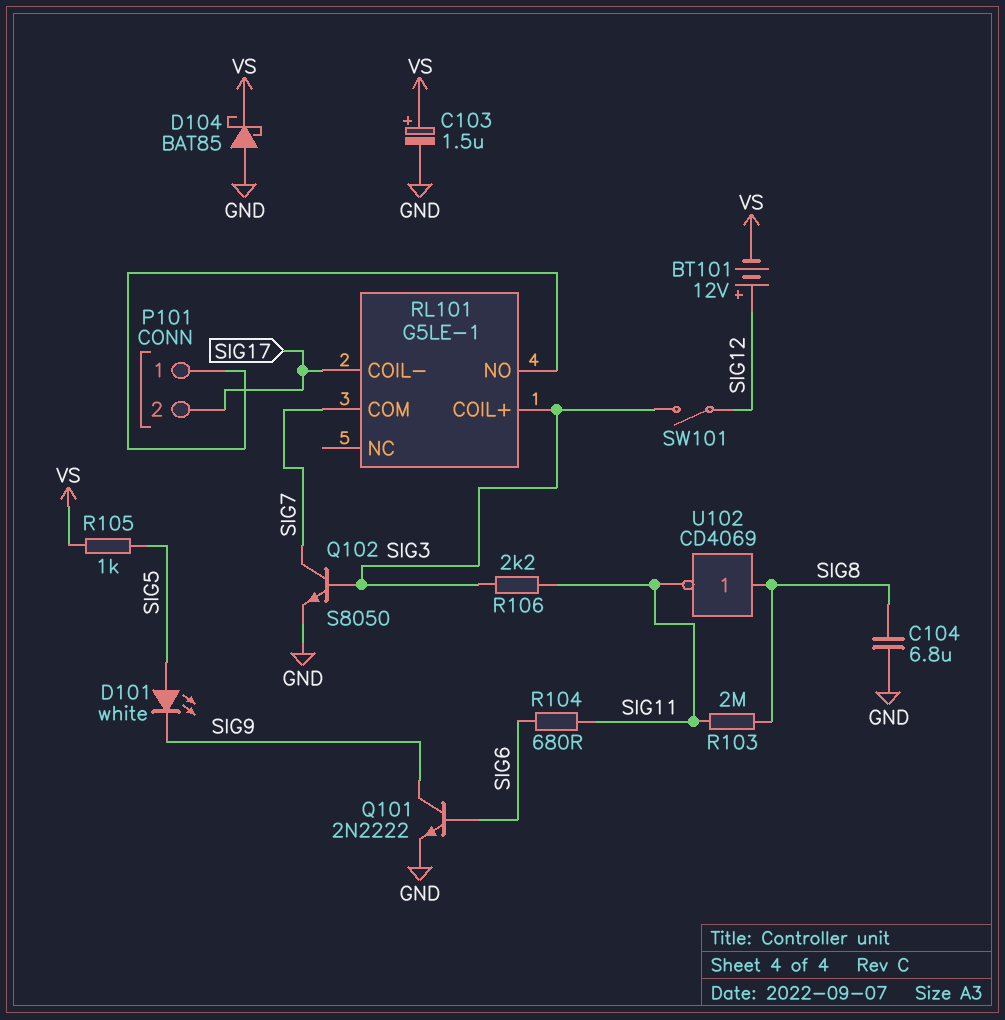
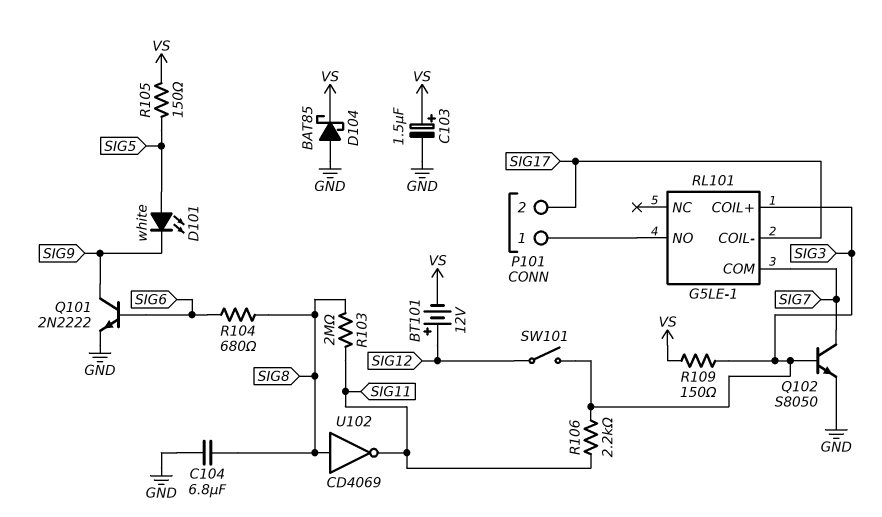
R104: 680 (SIG6, SIG11) -> 680 (SIG6, SIG8)
R105: 1k (SIG5, VS) -> 150 (SIG5, VS)
R109: none -> 150 (SIG3, VS)

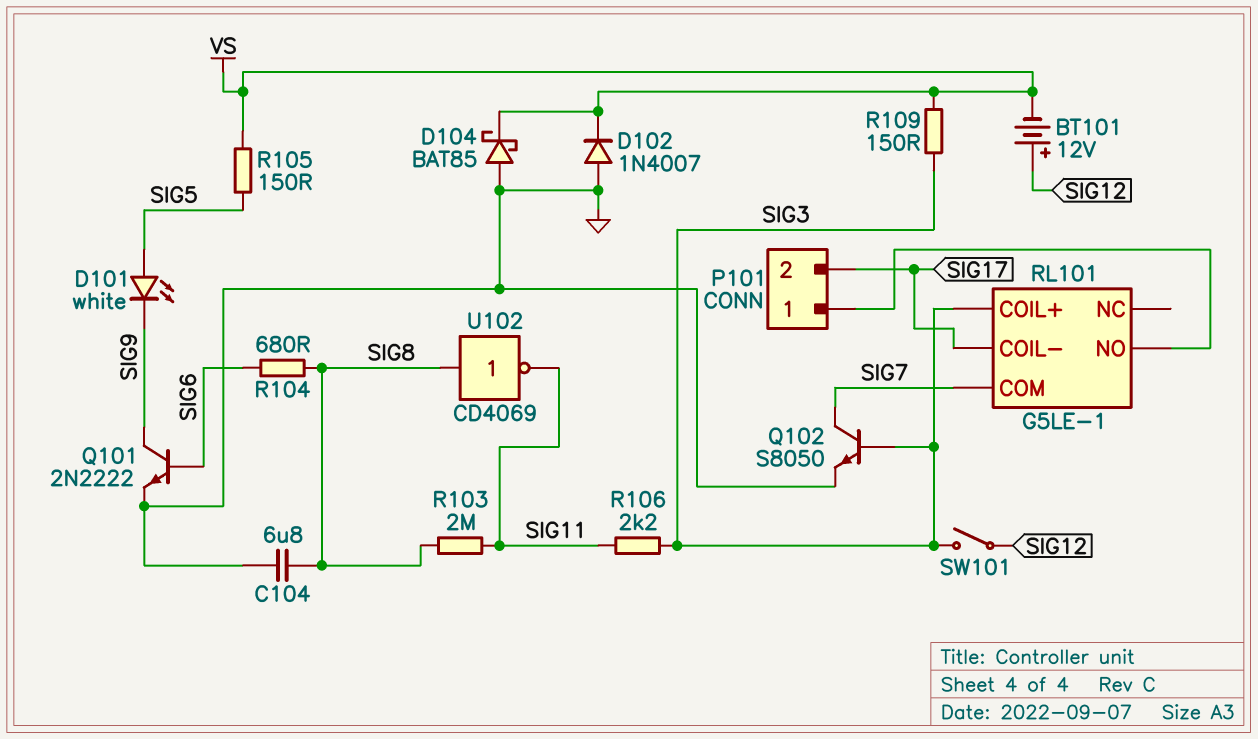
C103: 1.5uF (plus VS, minus GND) -> none
D102: none -> diode 1N4007 (A GND, K VS)

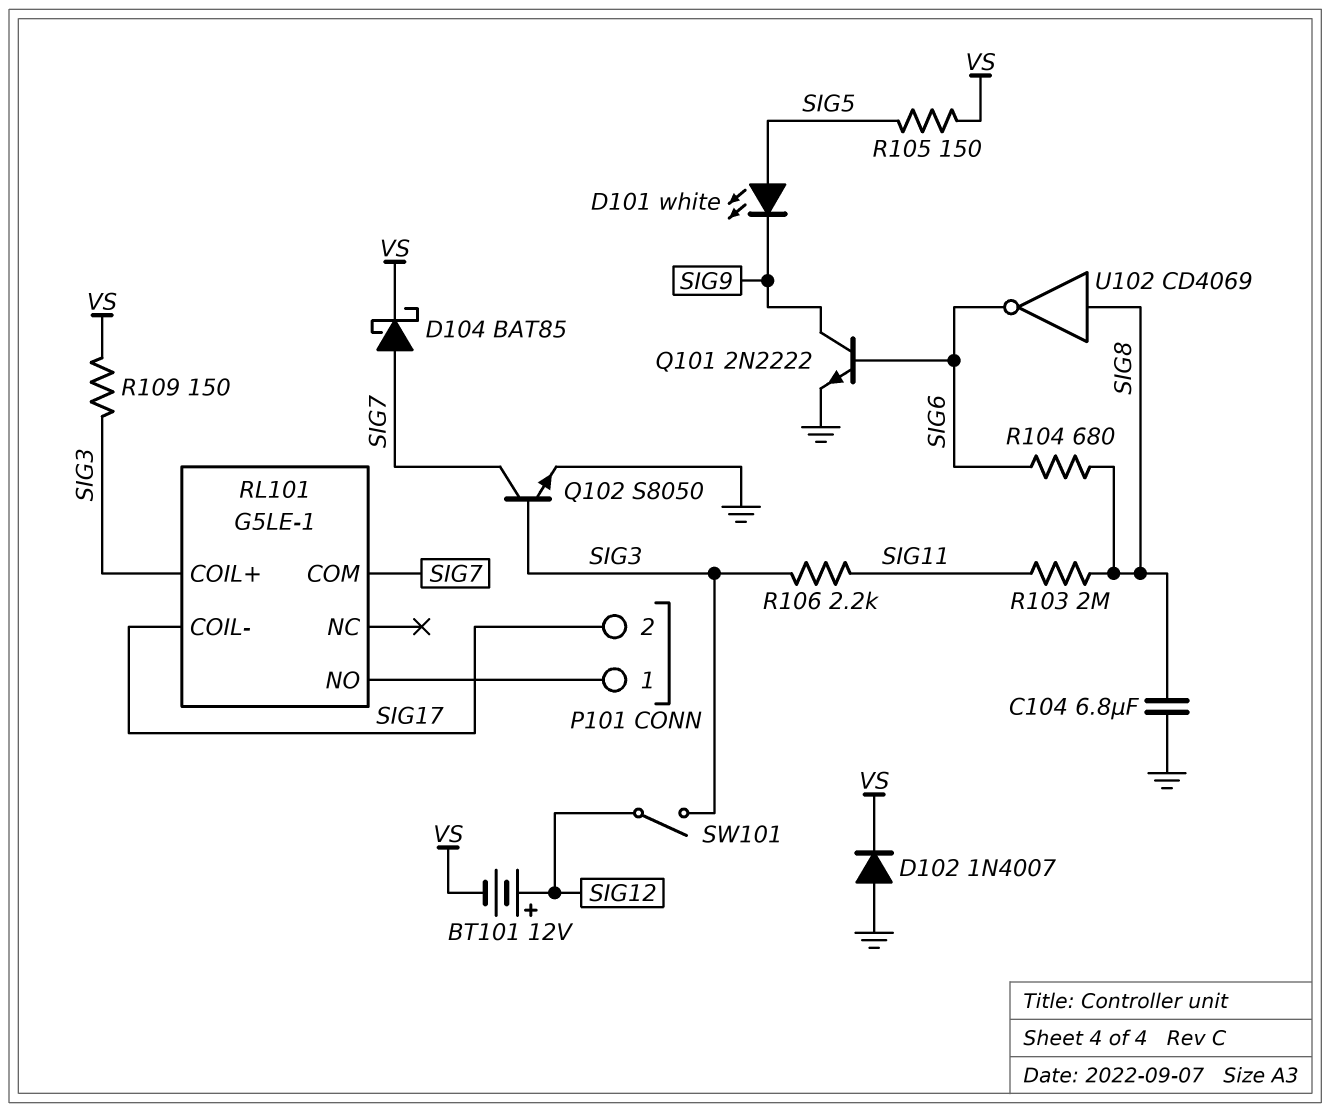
D104: schottky BAT85 (A GND, K VS) -> schottky BAT85 (A SIG7, K VS)
U102: NOT CD4069 (in SIG8, out SIG11) -> NOT CD4069 (in SIG8, out SIG6)

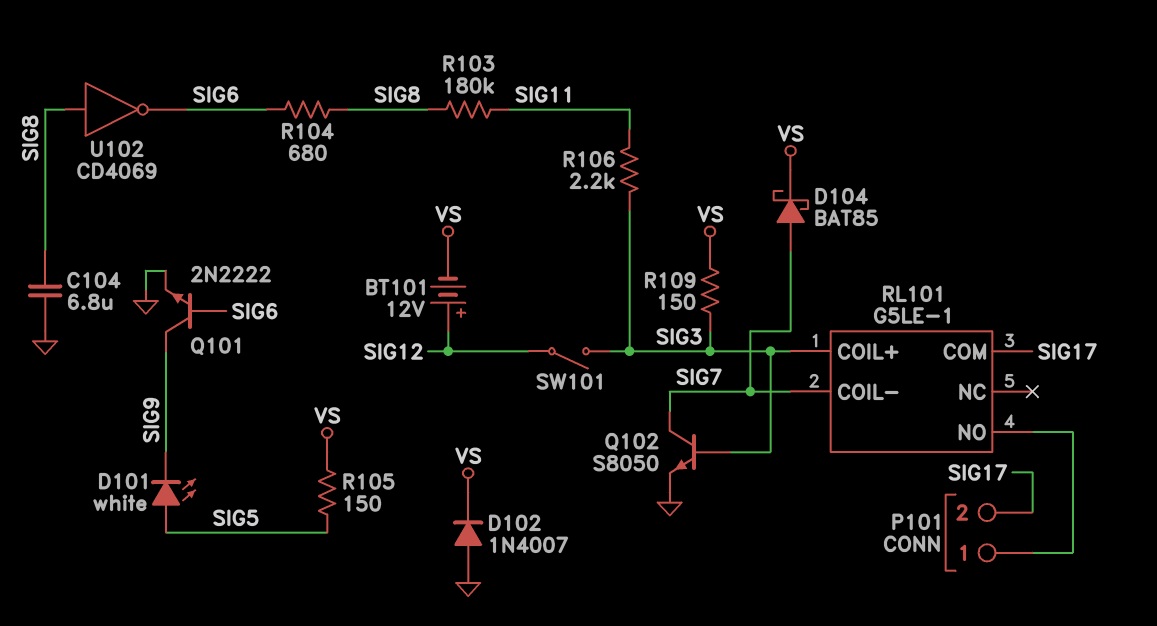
R103: 2M (SIG8, SIG11) -> 180k (SIG8, SIG11)
RL101 pin COIL-: SIG17 -> SIG7
RL101 pin COM: SIG7 -> SIG17

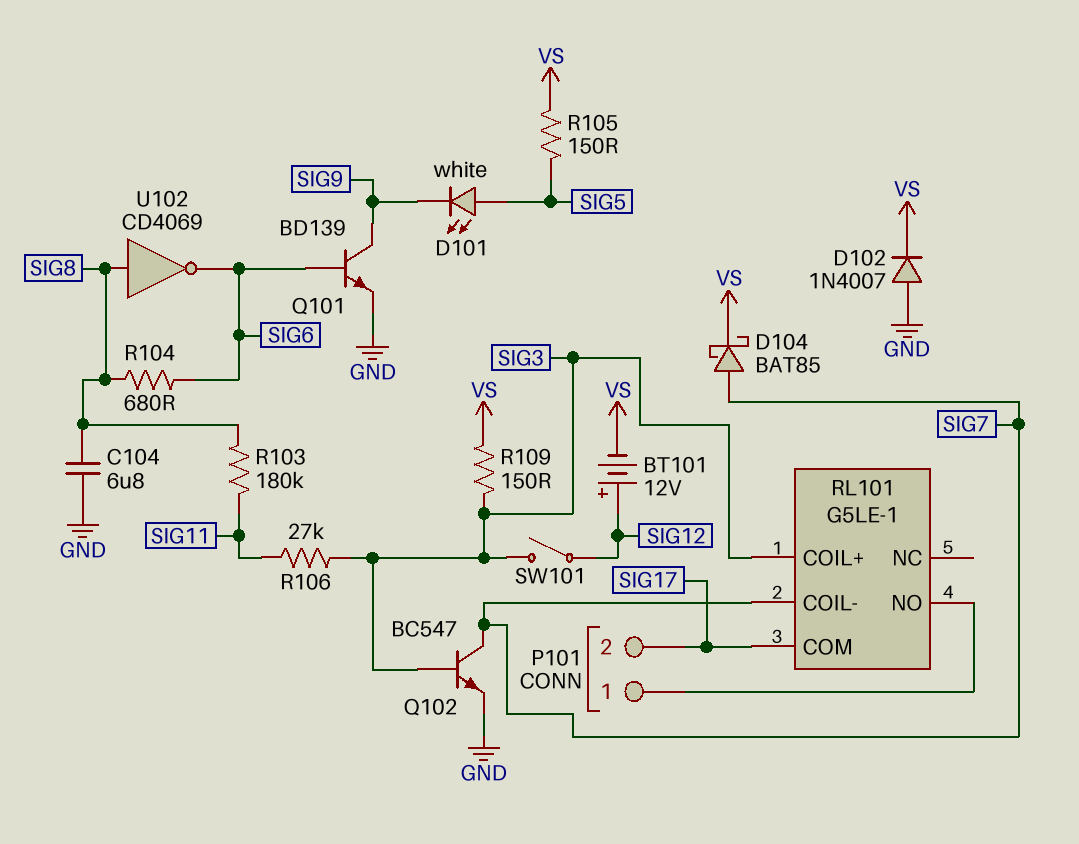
Q101: NPN 2N2222 (B SIG6, C SIG9, E GND) -> NPN BD139 (B SIG6, C SIG9, E GND)
Q102: NPN S8050 (B SIG3, C SIG7, E GND) -> NPN BC547 (B SIG3, C SIG7, E GND)
R106: 2.2k (SIG3, SIG11) -> 27k (SIG3, SIG11)

